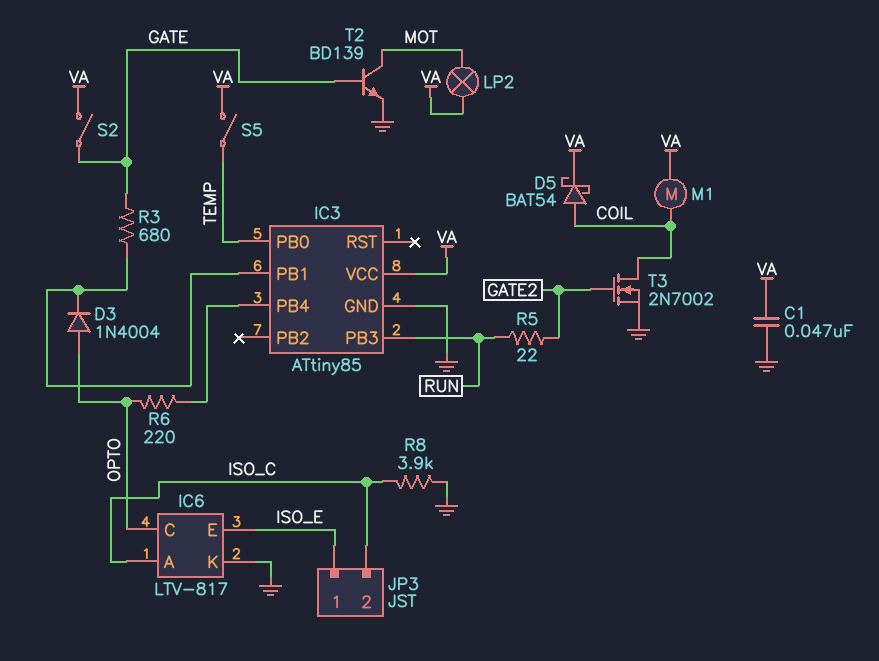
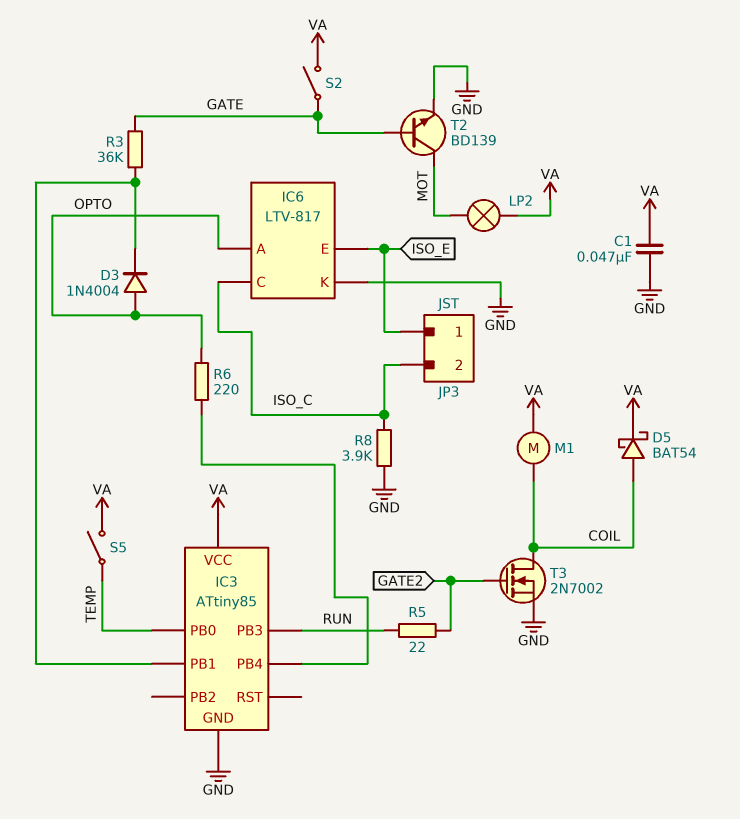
IC6 pin A: ISO_C -> OPTO
IC6 pin C: OPTO -> ISO_C
R3: 680 (GATE, IC3/PB1) -> 36k (GATE, IC3/PB1)

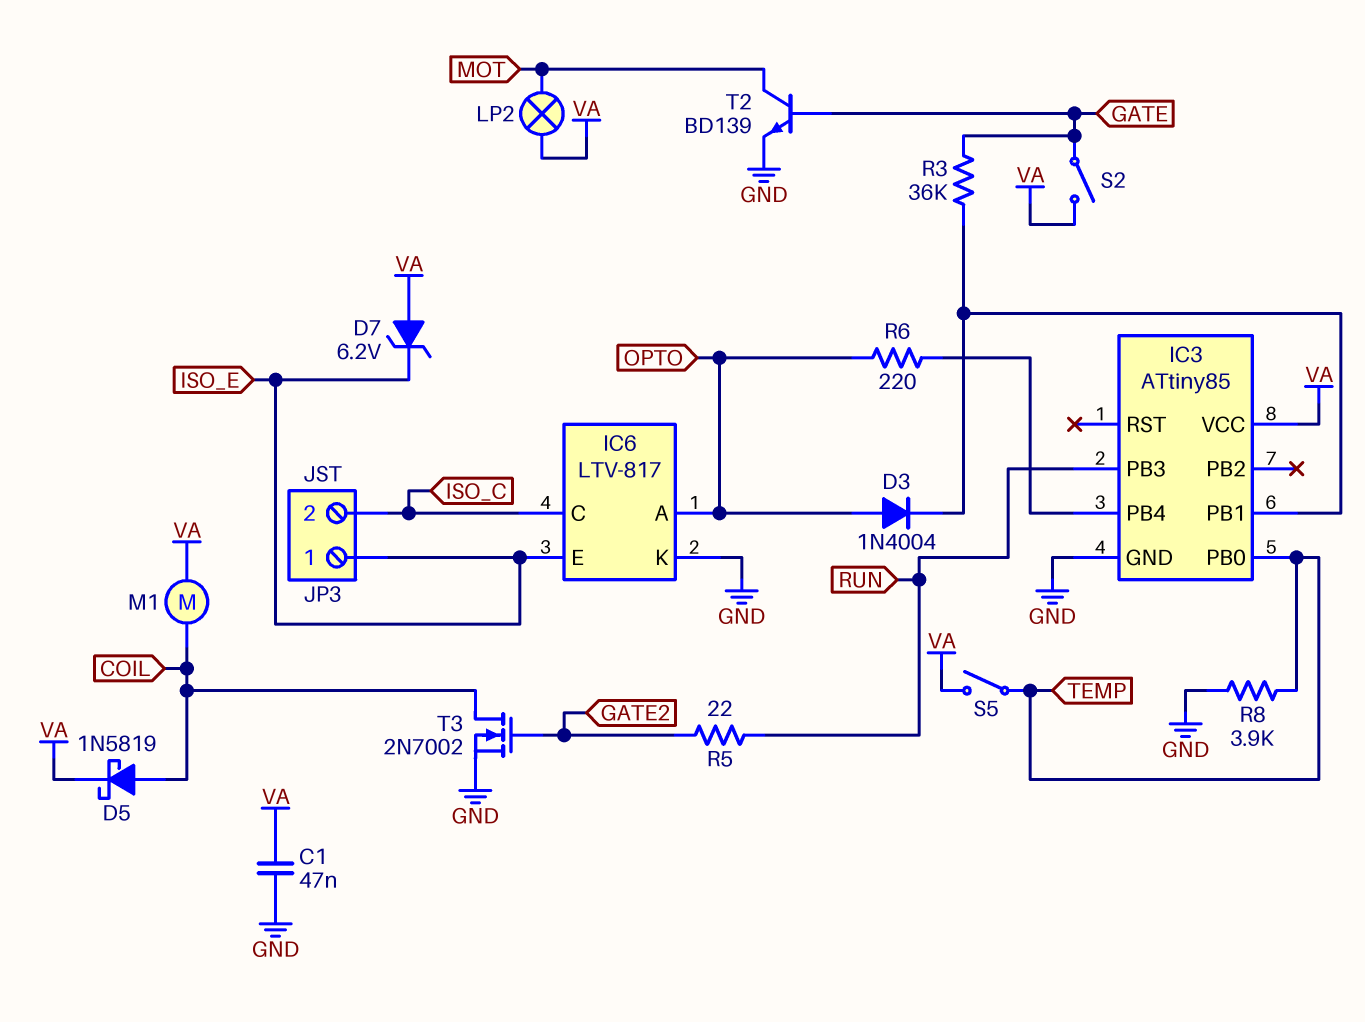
D5: schottky BAT54 (A COIL, K VA) -> schottky 1N5819 (A COIL, K VA)
D7: none -> zener 6.2V (A VA, K ISO_E)
R8: 3.9k (GND, ISO_C) -> 3.9k (GND, TEMP)

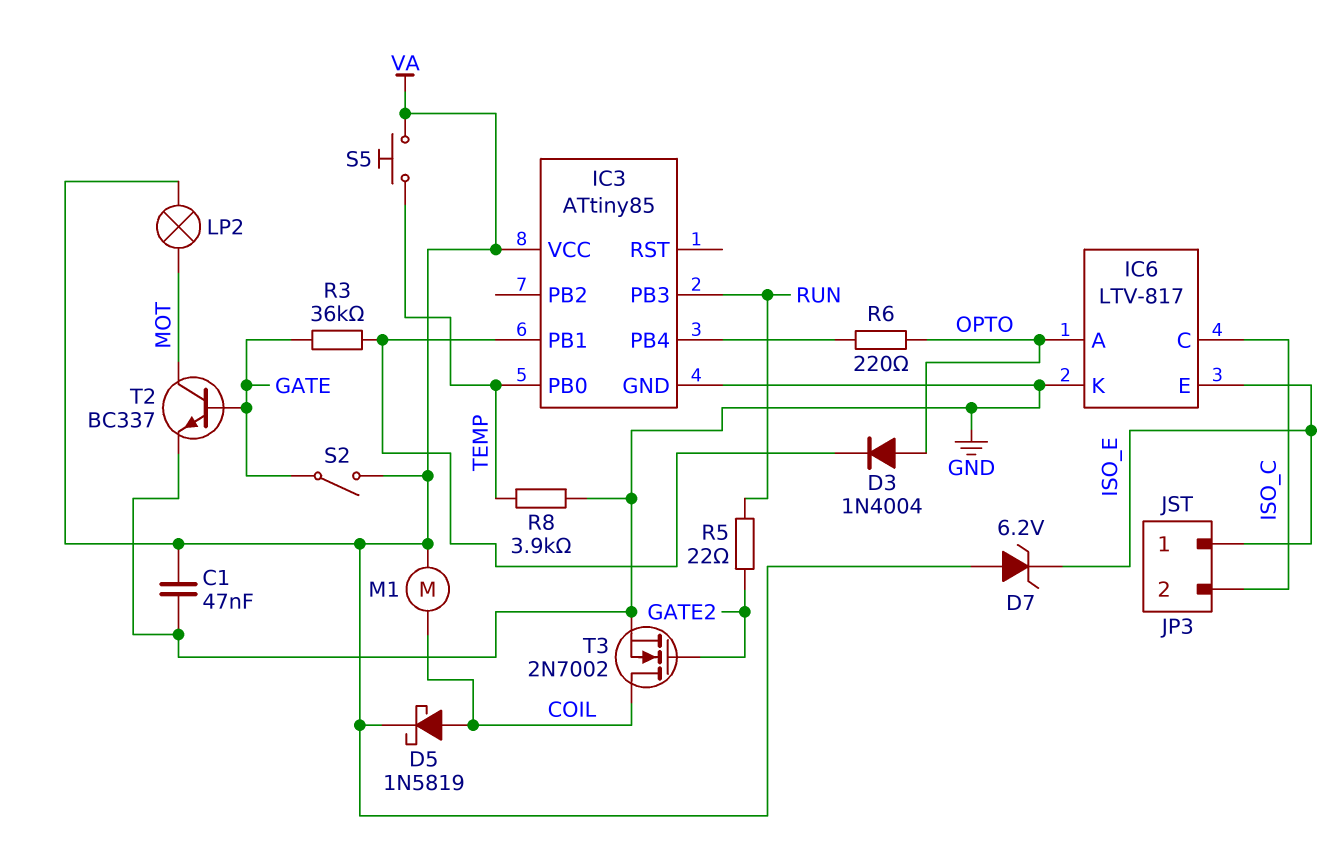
S5: switch (TEMP, VA) -> button (TEMP, VA)
T2: NPN BD139 (B GATE, C MOT, E GND) -> NPN BC337 (B GATE, C MOT, E GND)

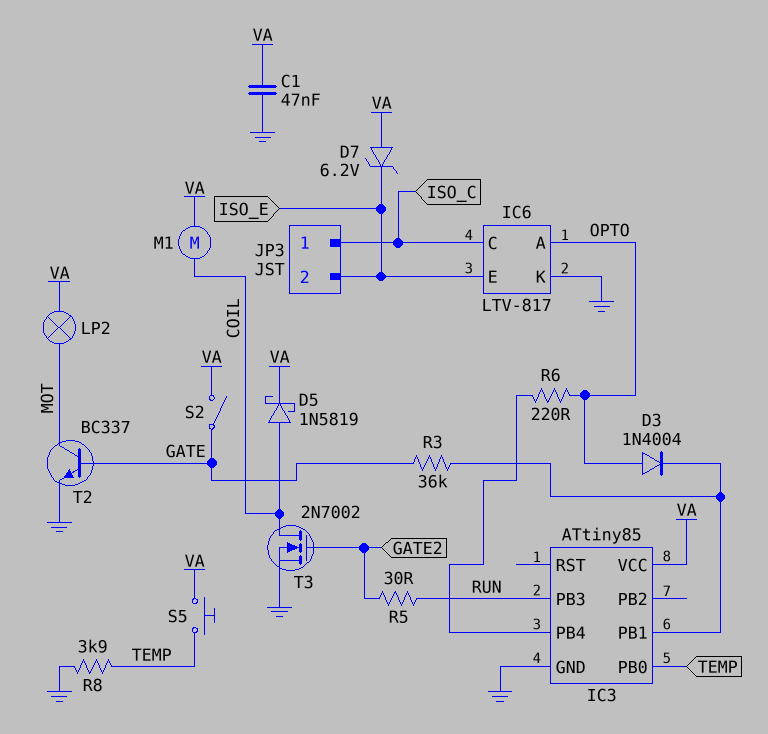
JP3 pin 1: ISO_E -> ISO_C
JP3 pin 2: ISO_C -> ISO_E
R5: 22 (GATE2, RUN) -> 30 (GATE2, RUN)

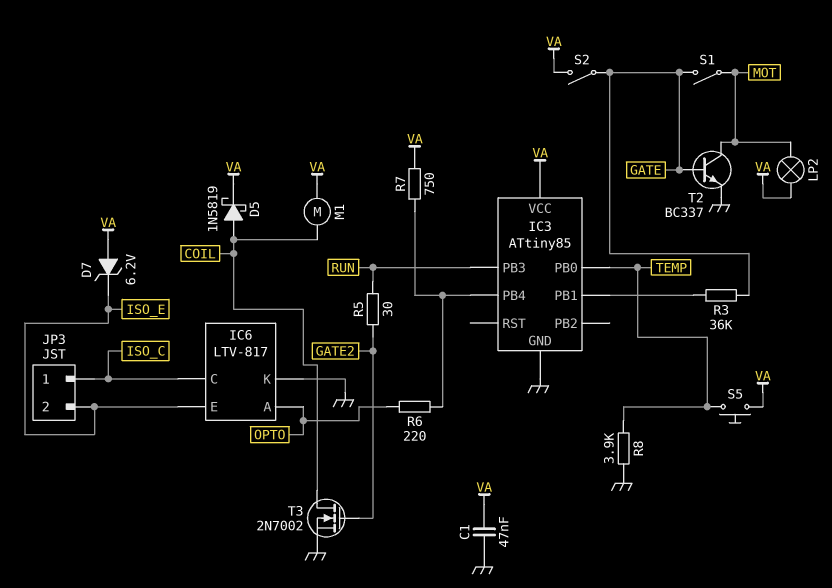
D3: diode 1N4004 (A OPTO, K IC3/PB1) -> none
R7: none -> 750 (IC3/PB4, VA)
S1: none -> switch (GATE, MOT)

